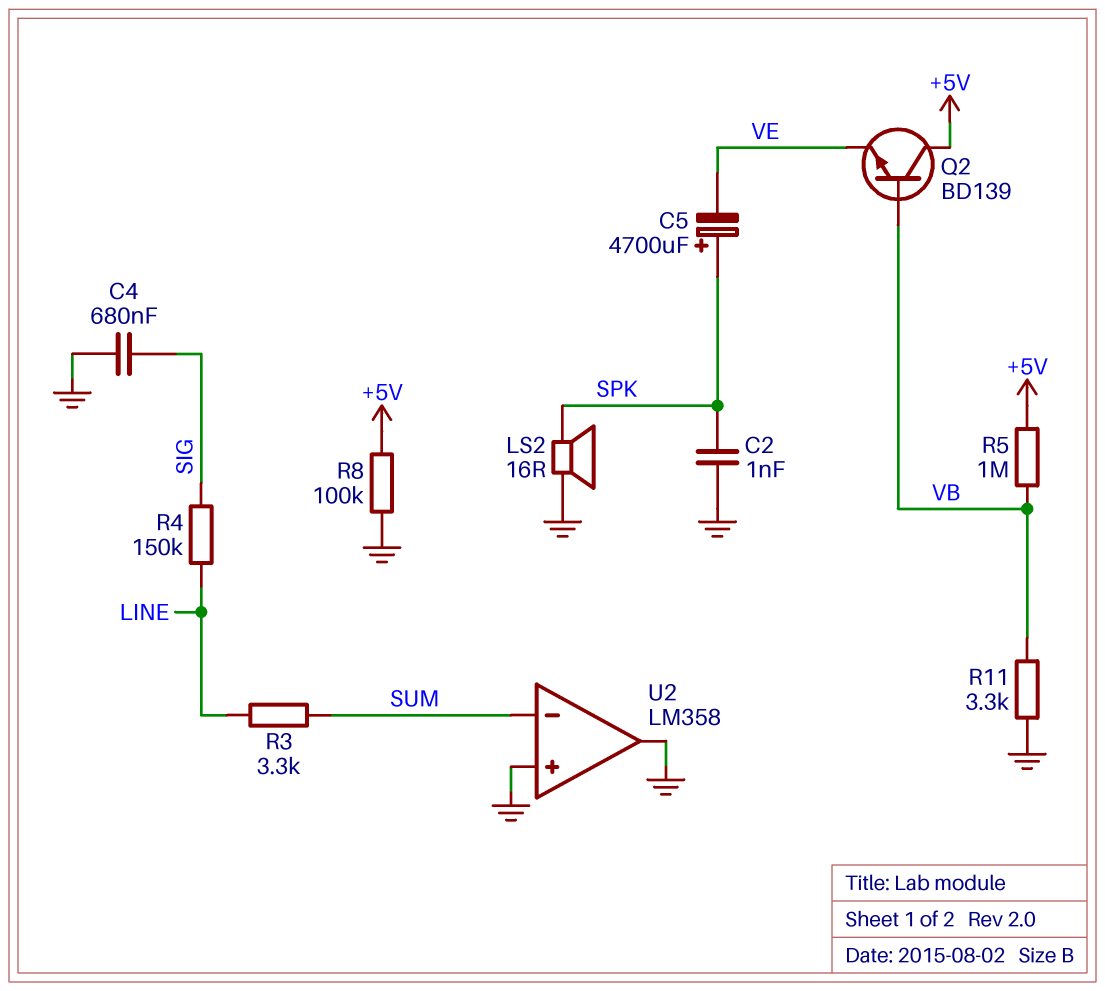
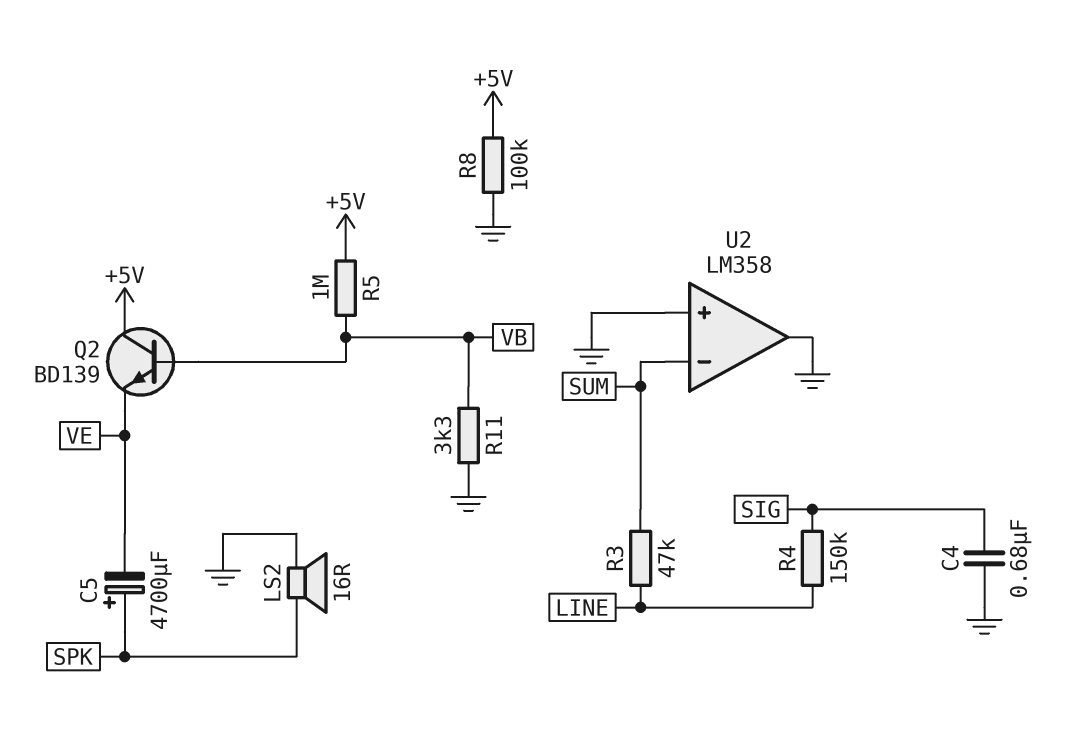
C2: 1nF (GND, SPK) -> none
R3: 3.3k (LINE, SUM) -> 47k (LINE, SUM)

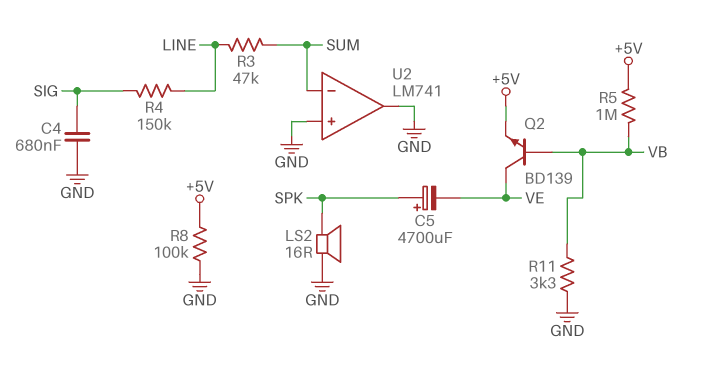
Q2: NPN BD139 (B VB, C +5V, E VE) -> NPN BD139 (B VB, C VE, E +5V)
U2: LM358 -> LM741

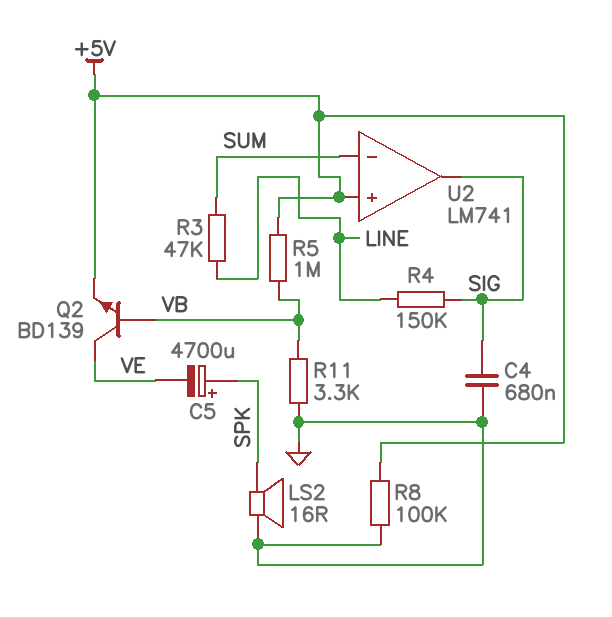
U2 pin in+: GND -> +5V
U2 pin out: GND -> SIG

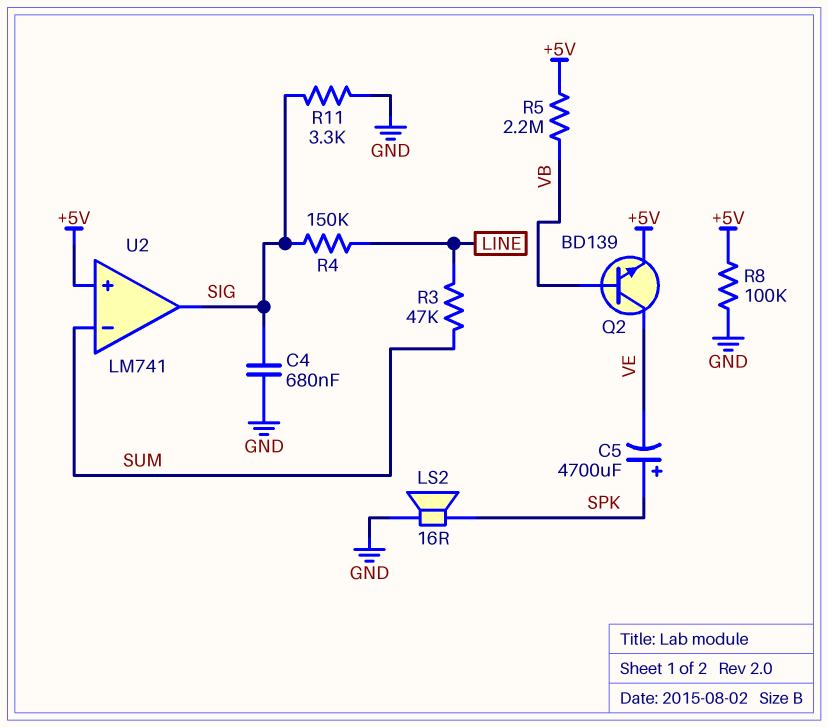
R5: 1M (+5V, VB) -> 2.2M (+5V, VB)
R11: 3.3k (GND, VB) -> 3.3k (GND, SIG)

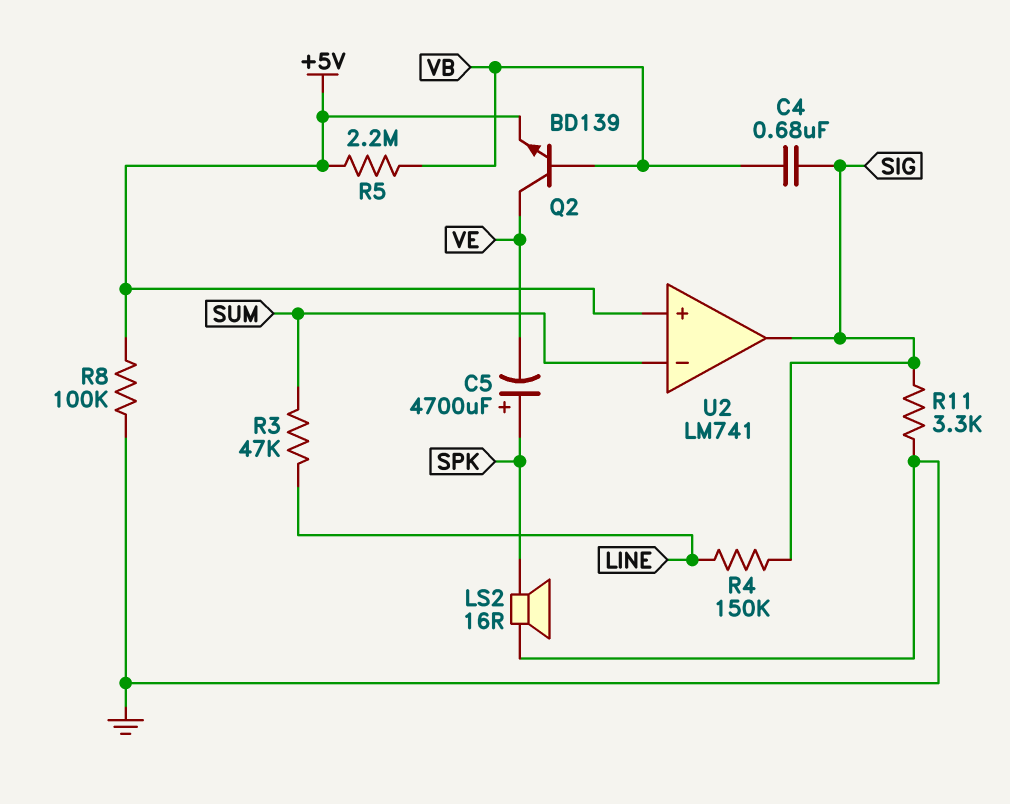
C4: 680nF (GND, SIG) -> 680nF (SIG, VB)

